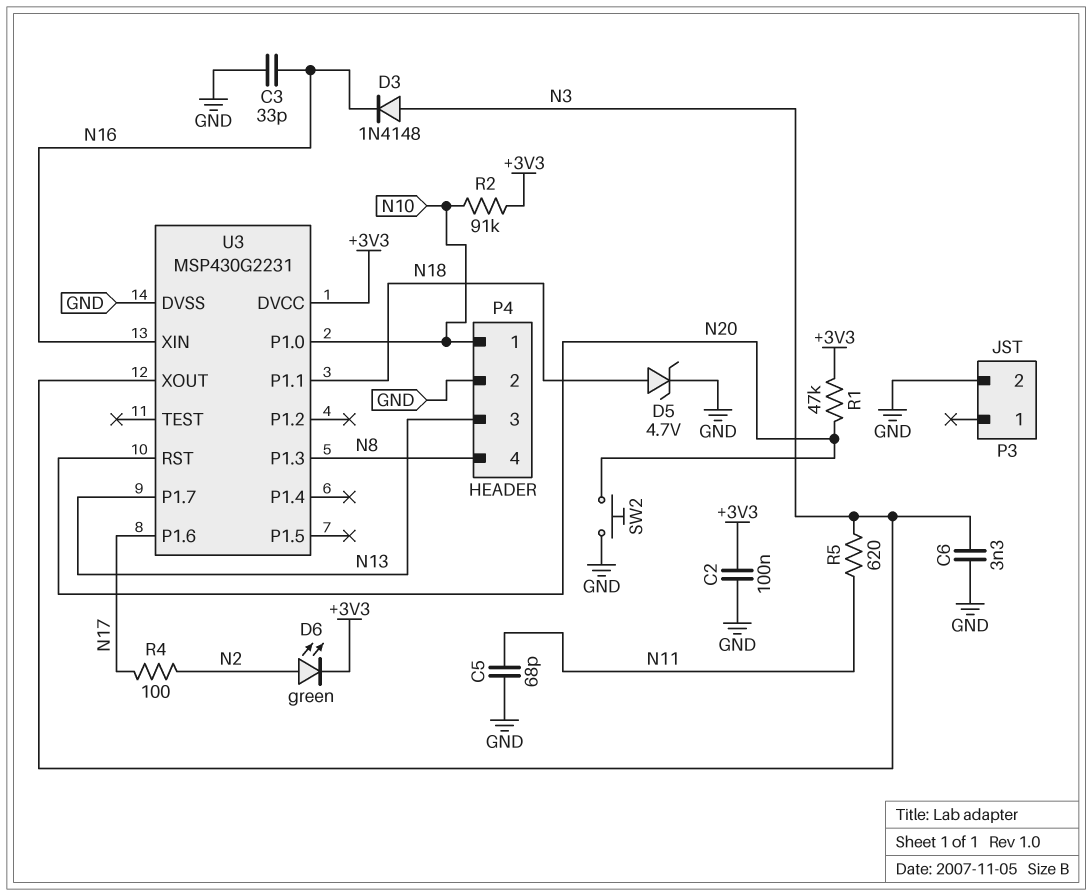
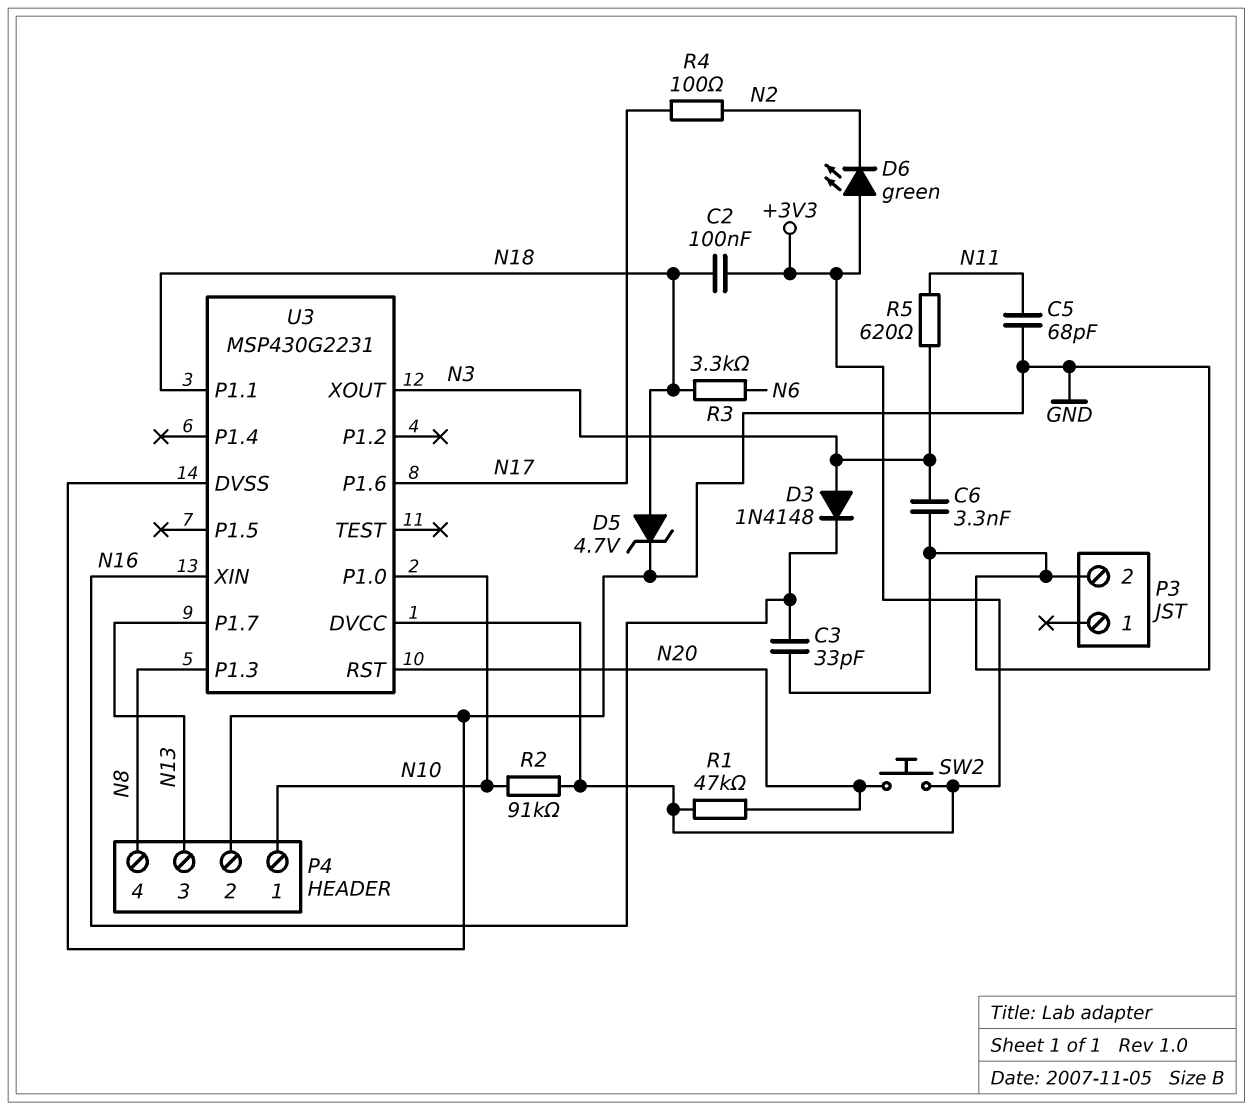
C2: 100nF (+3V3, GND) -> 100nF (+3V3, N18)
D6: LED green (A N2, K +3V3) -> LED green (A +3V3, K N2)
R3: none -> 3.3k (N6, N18)
SW2: button (GND, N20) -> button (+3V3, N20)

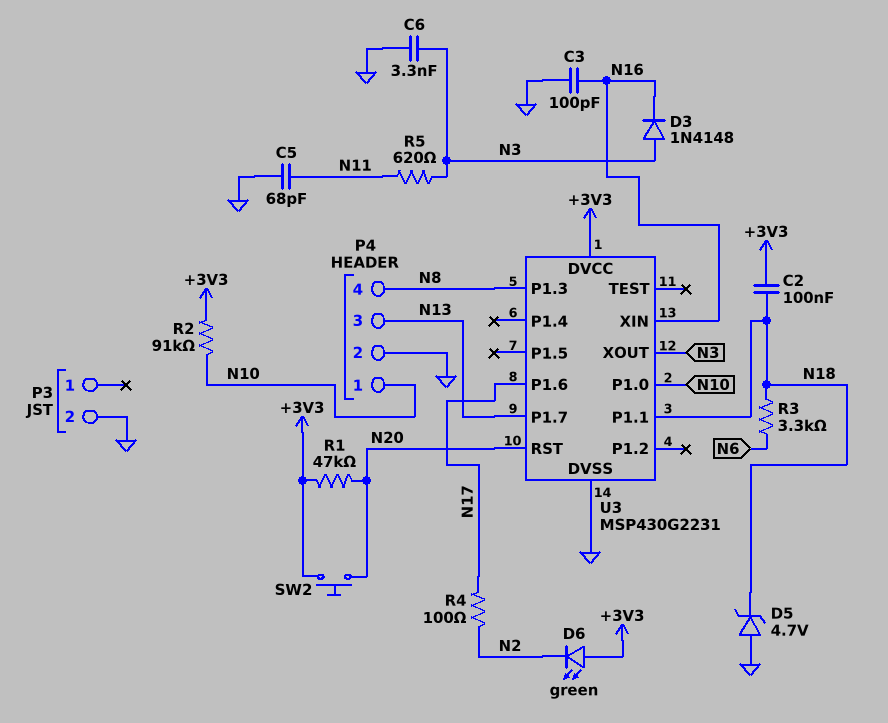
C3: 33pF (GND, N16) -> 100pF (GND, N16)
D5: zener 4.7V (A N18, K GND) -> zener 4.7V (A GND, K N18)

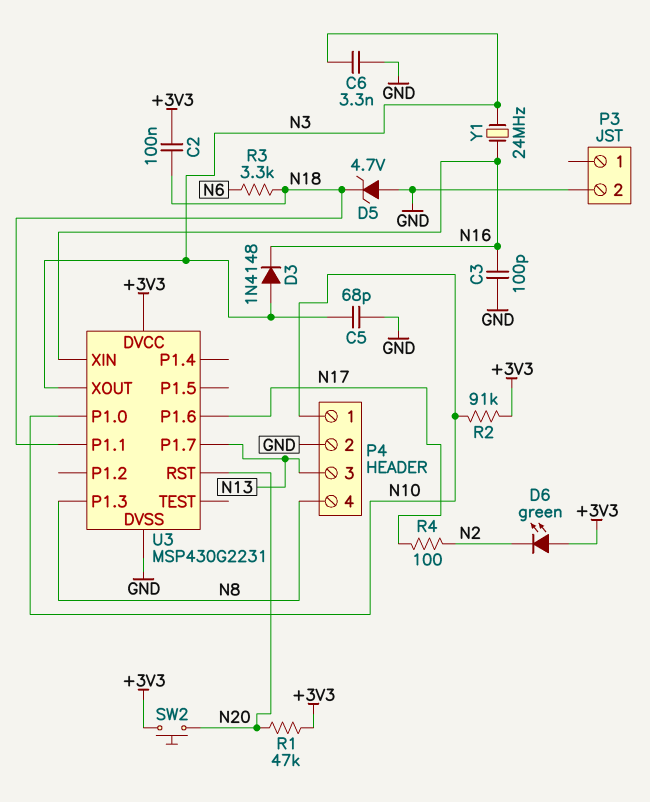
C5: 68pF (GND, N11) -> 68pF (GND, N3)
R5: 620 (N3, N11) -> none
Y1: none -> 24MHz (N3, N16)

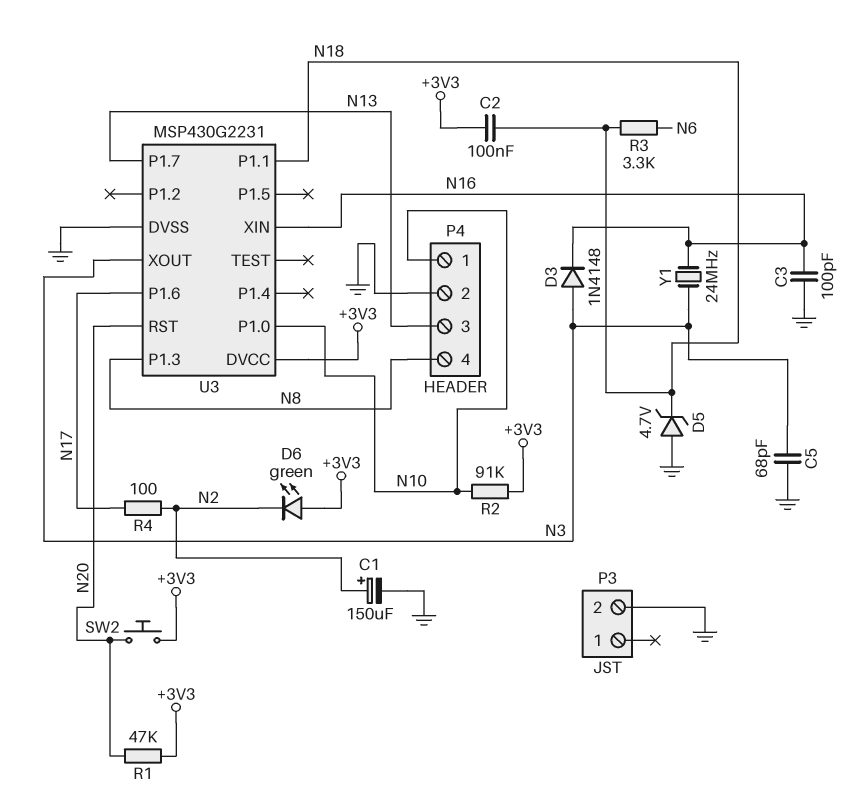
C1: none -> 150uF (plus N2, minus GND)
C6: 3.3nF (GND, N3) -> none

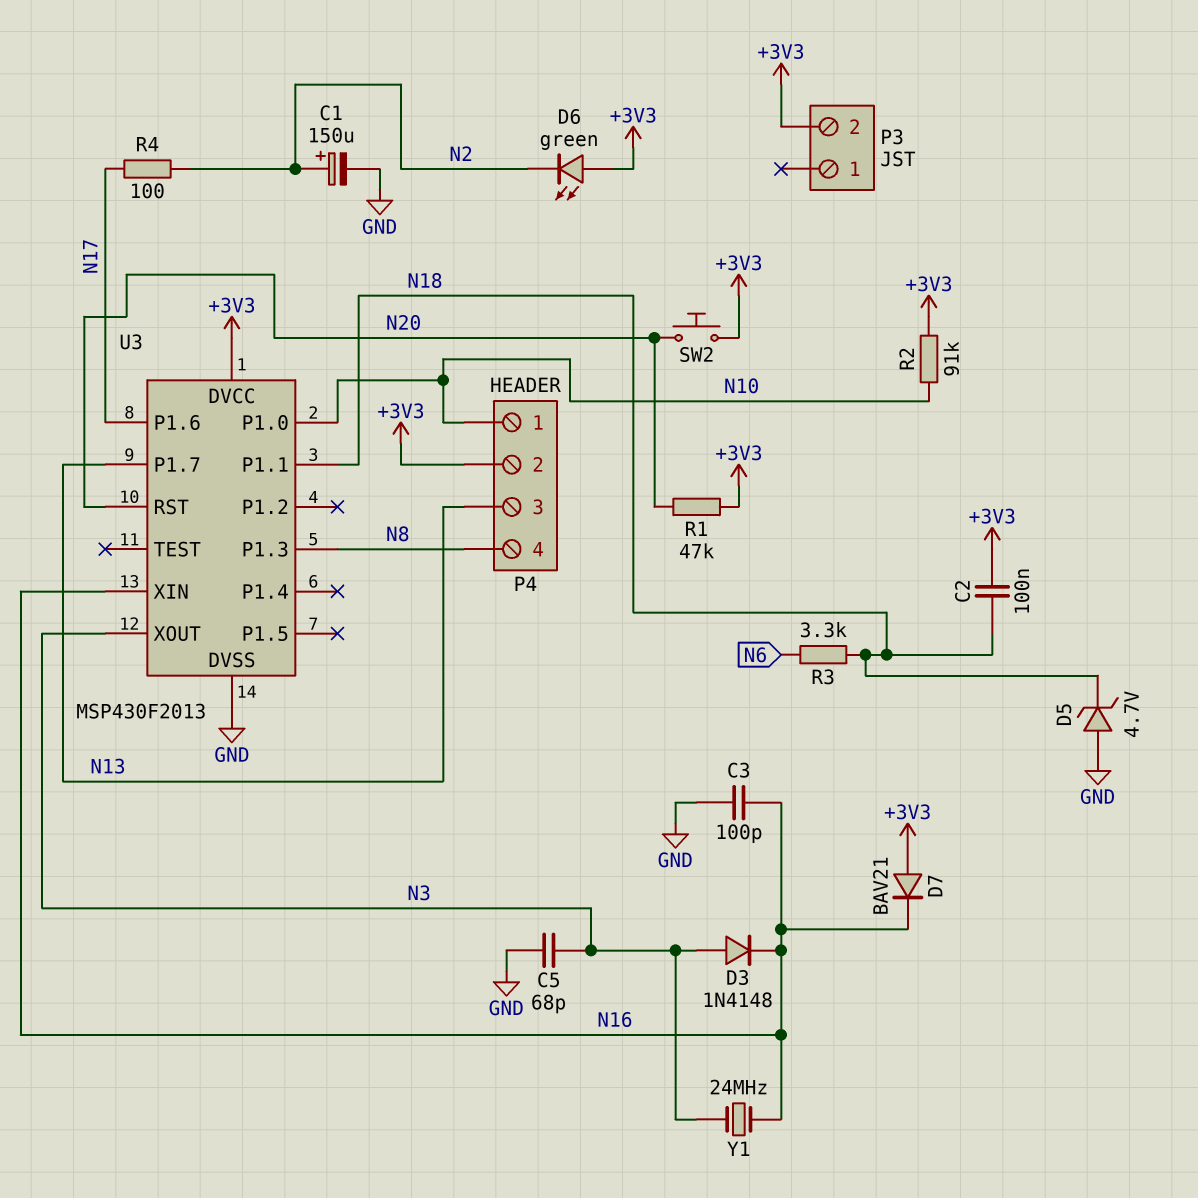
D7: none -> diode BAV21 (A +3V3, K N16)
P3 pin 2: GND -> +3V3
P4 pin 2: GND -> +3V3
U3: MSP430G2231 -> MSP430F2013

